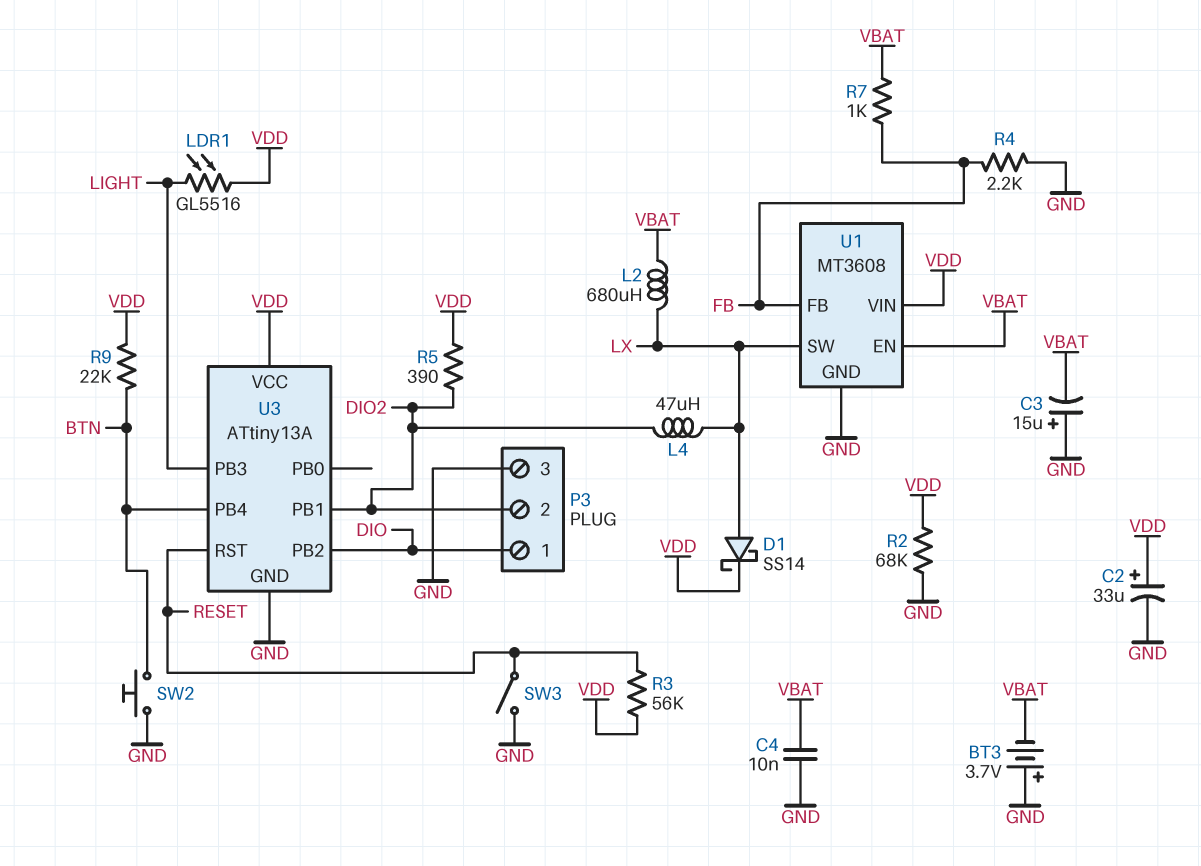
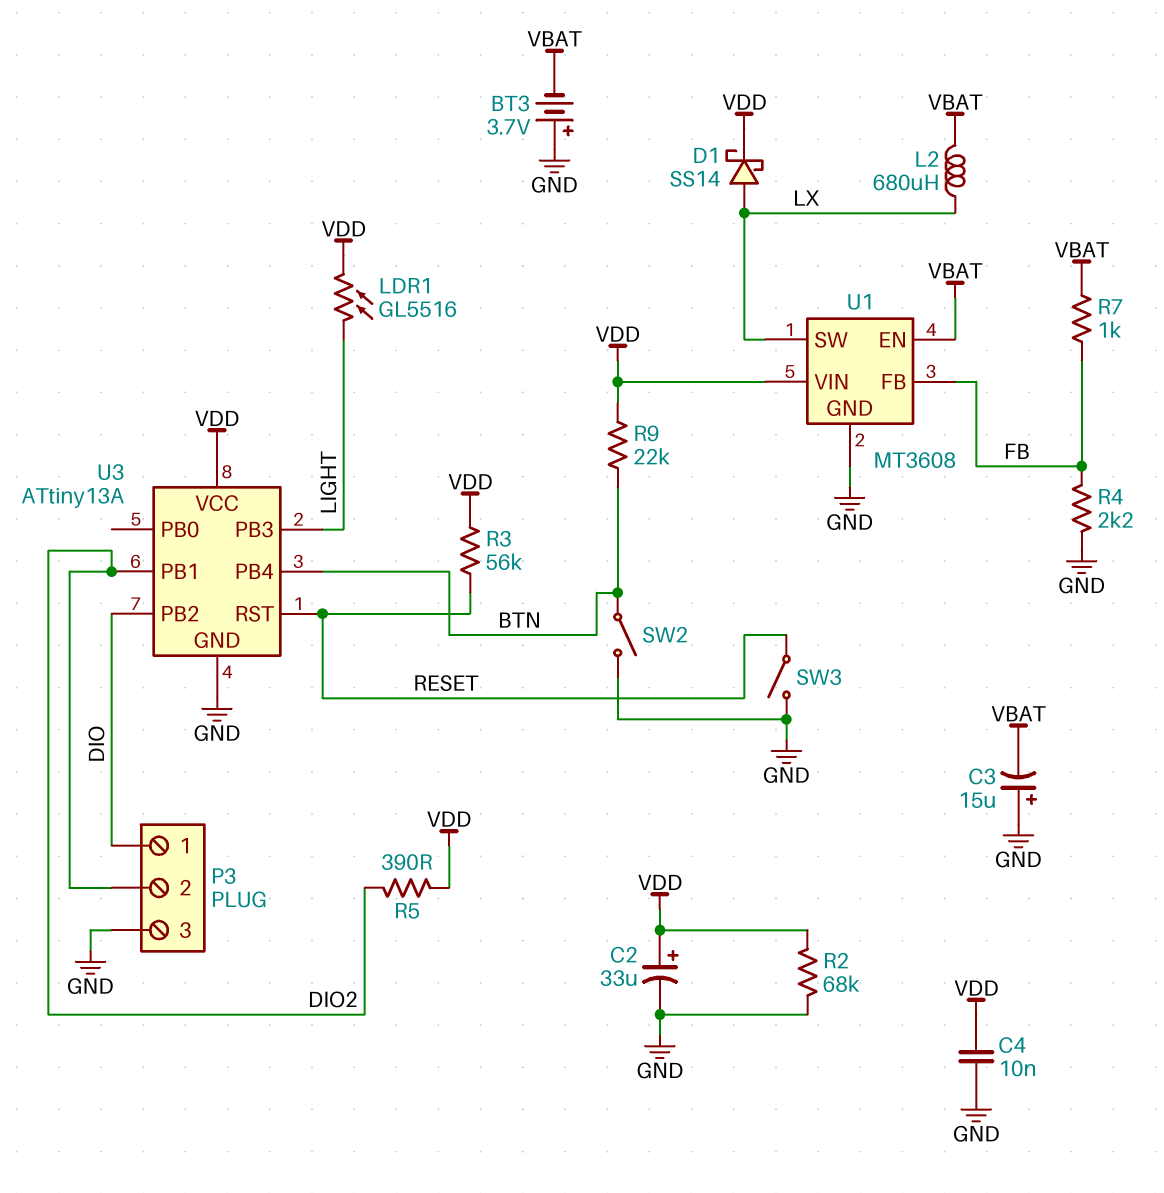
C4: 10nF (GND, VBAT) -> 10nF (GND, VDD)
L4: 47uH (DIO2, LX) -> none
SW2: button (BTN, GND) -> switch (BTN, GND)

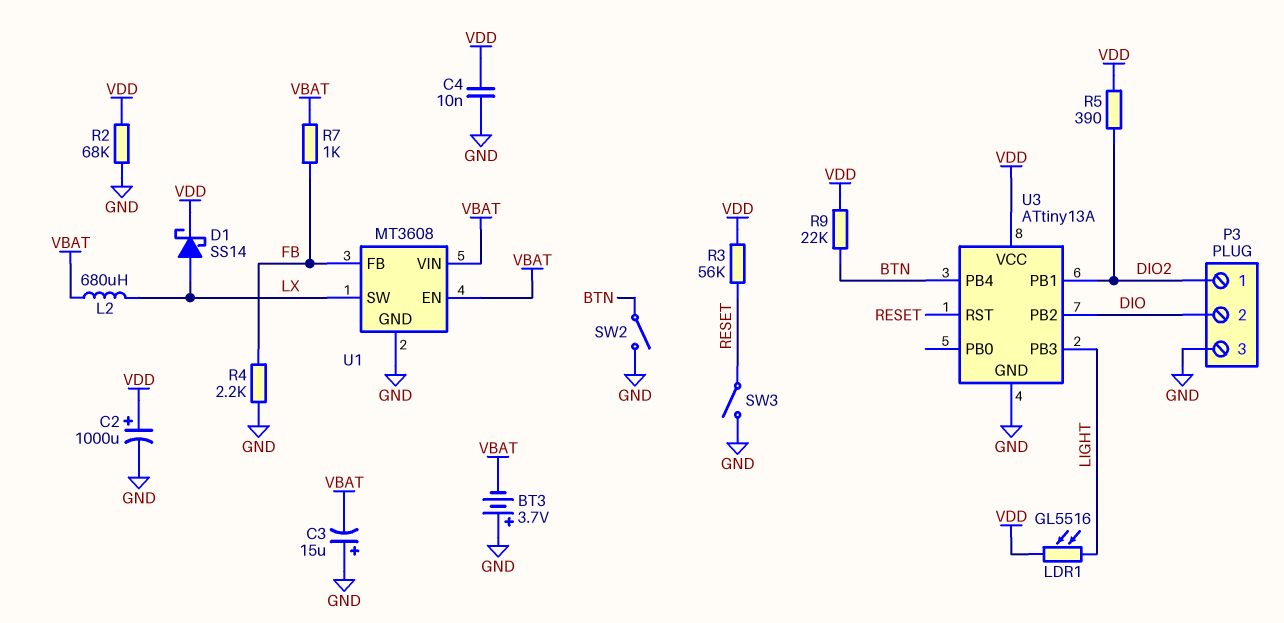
C2: 33uF (plus VDD, minus GND) -> 1000uF (plus VDD, minus GND)
P3 pin 1: DIO -> DIO2
P3 pin 2: DIO2 -> DIO
U1 pin VIN: VDD -> VBAT

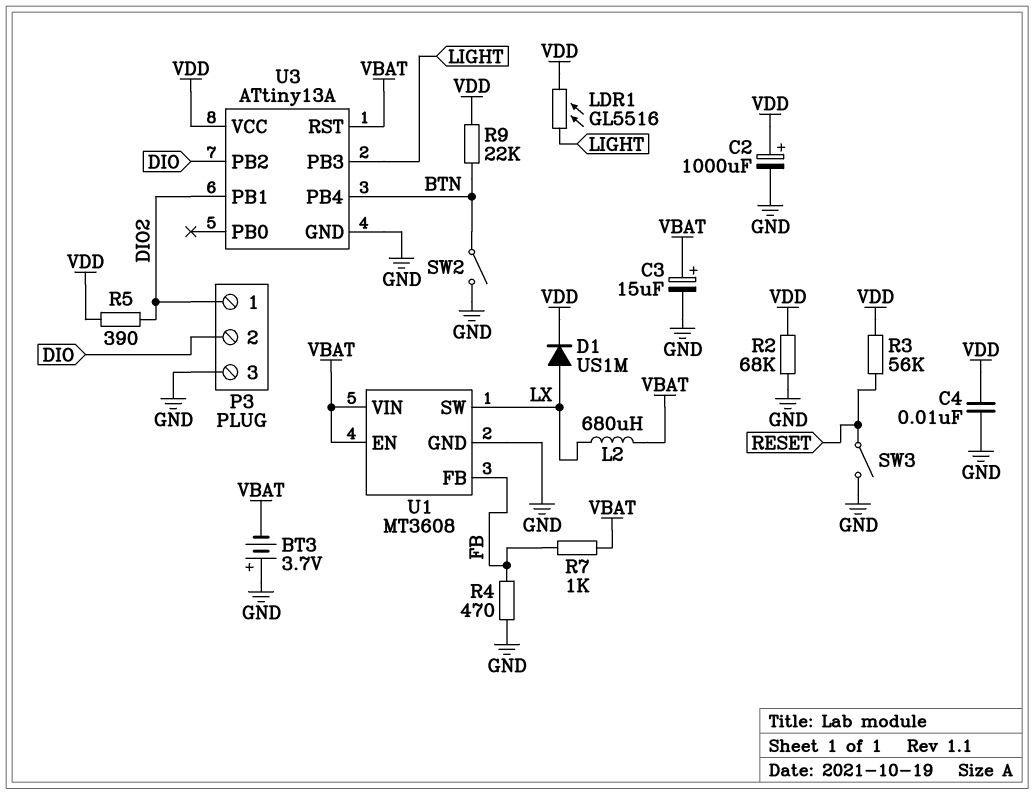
C3: 15uF (plus GND, minus VBAT) -> 15uF (plus VBAT, minus GND)
D1: schottky SS14 (A LX, K VDD) -> diode US1M (A LX, K VDD)
R4: 2.2k (FB, GND) -> 470 (FB, GND)
U3 pin RST: RESET -> VBAT

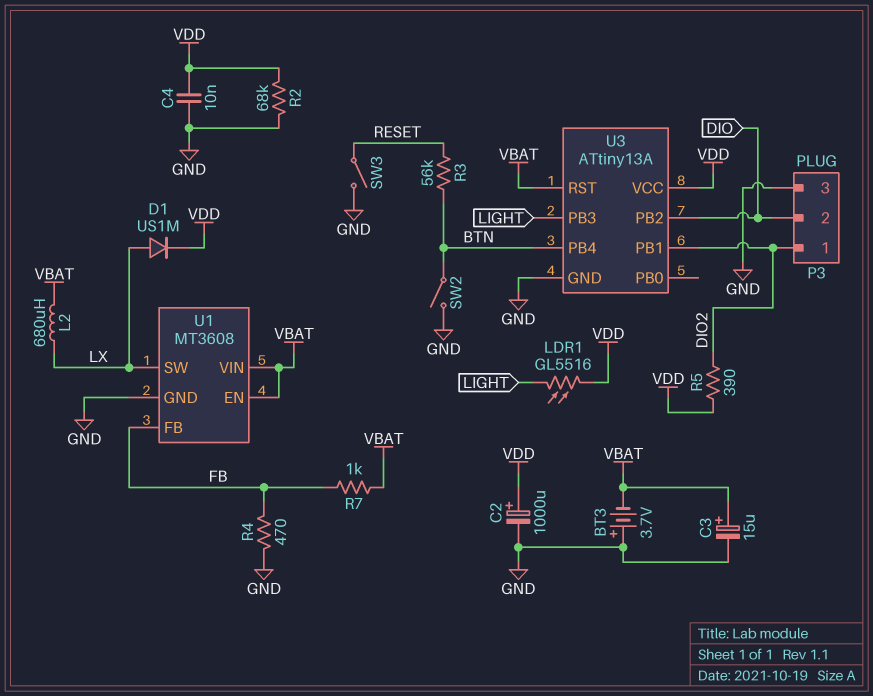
R3: 56k (RESET, VDD) -> 56k (BTN, RESET)
R9: 22k (BTN, VDD) -> none

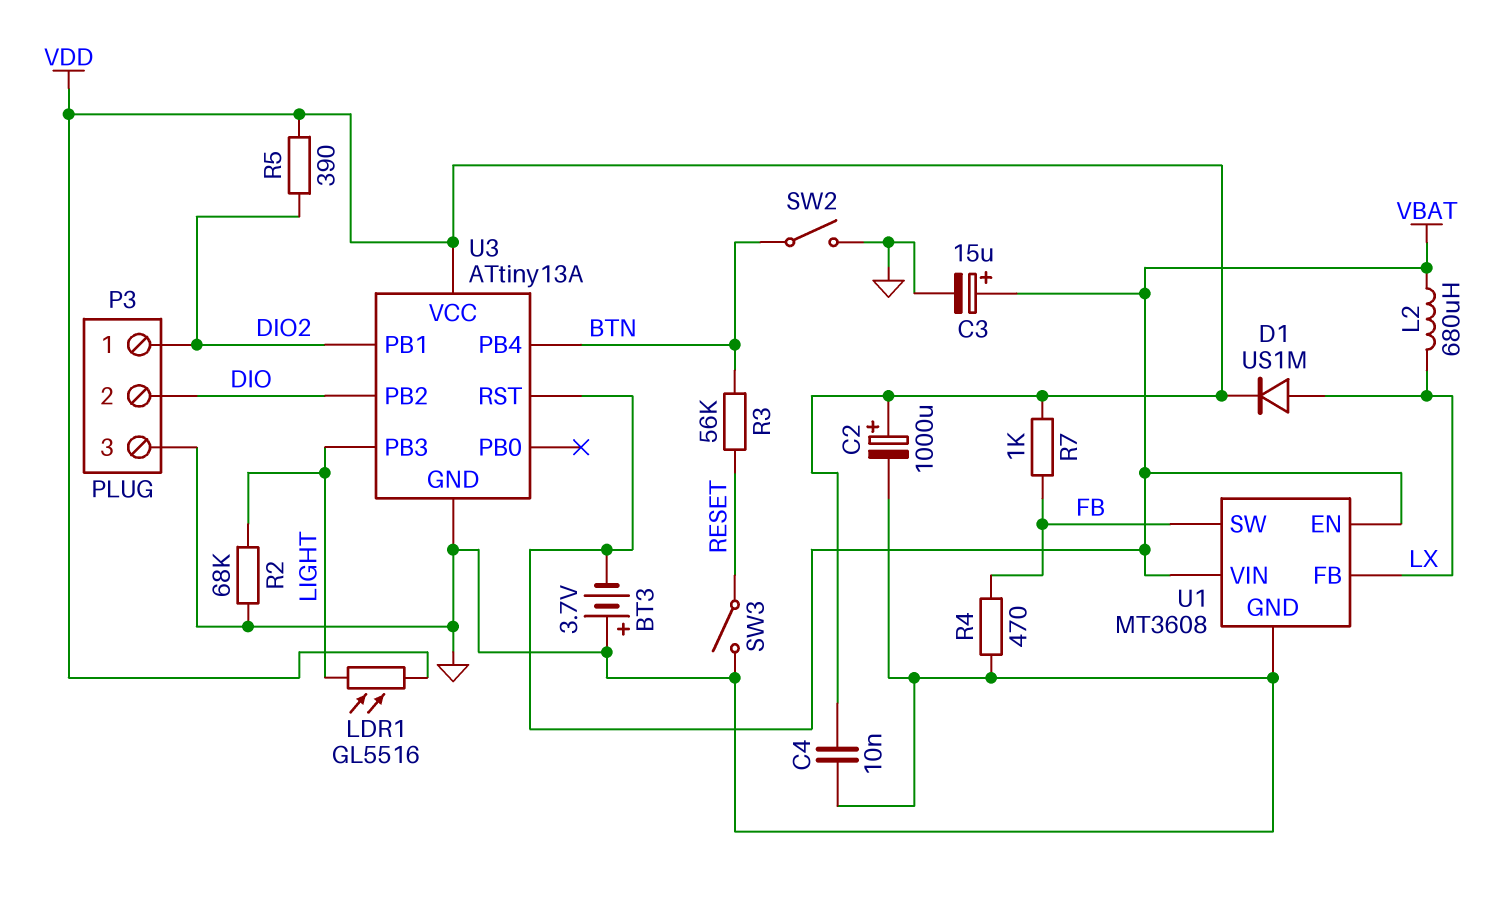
R2: 68k (GND, VDD) -> 68k (GND, LIGHT)
R7: 1k (FB, VBAT) -> 1k (FB, VDD)
U1 pin FB: FB -> LX
U1 pin SW: LX -> FB

